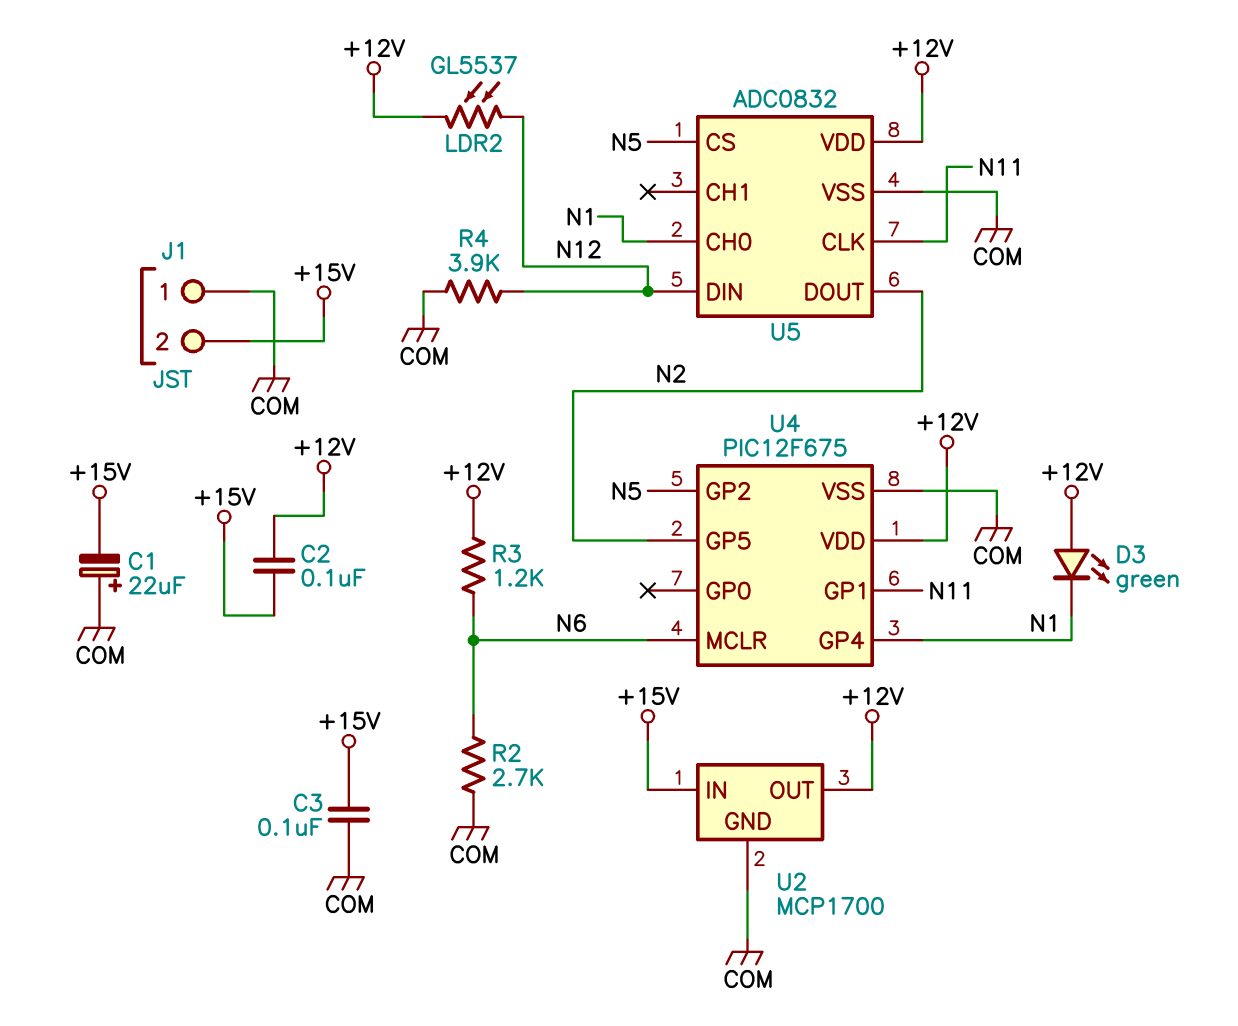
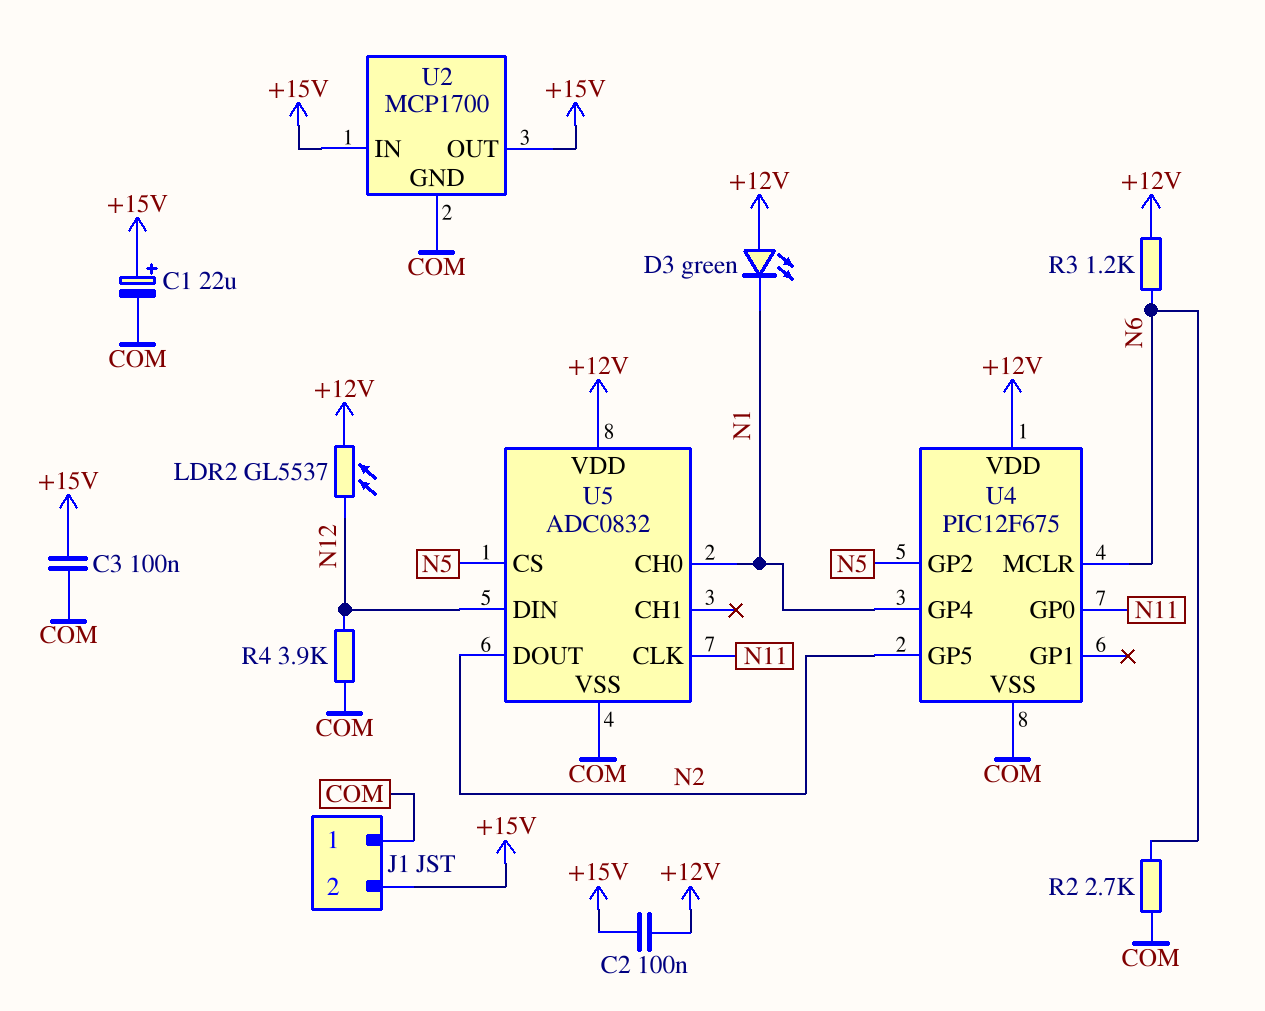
C1: 22uF (plus COM, minus +15V) -> 22uF (plus +15V, minus COM)
U2 pin OUT: +12V -> +15V
U4 pin GP0: none -> N11
U4 pin GP1: N11 -> none

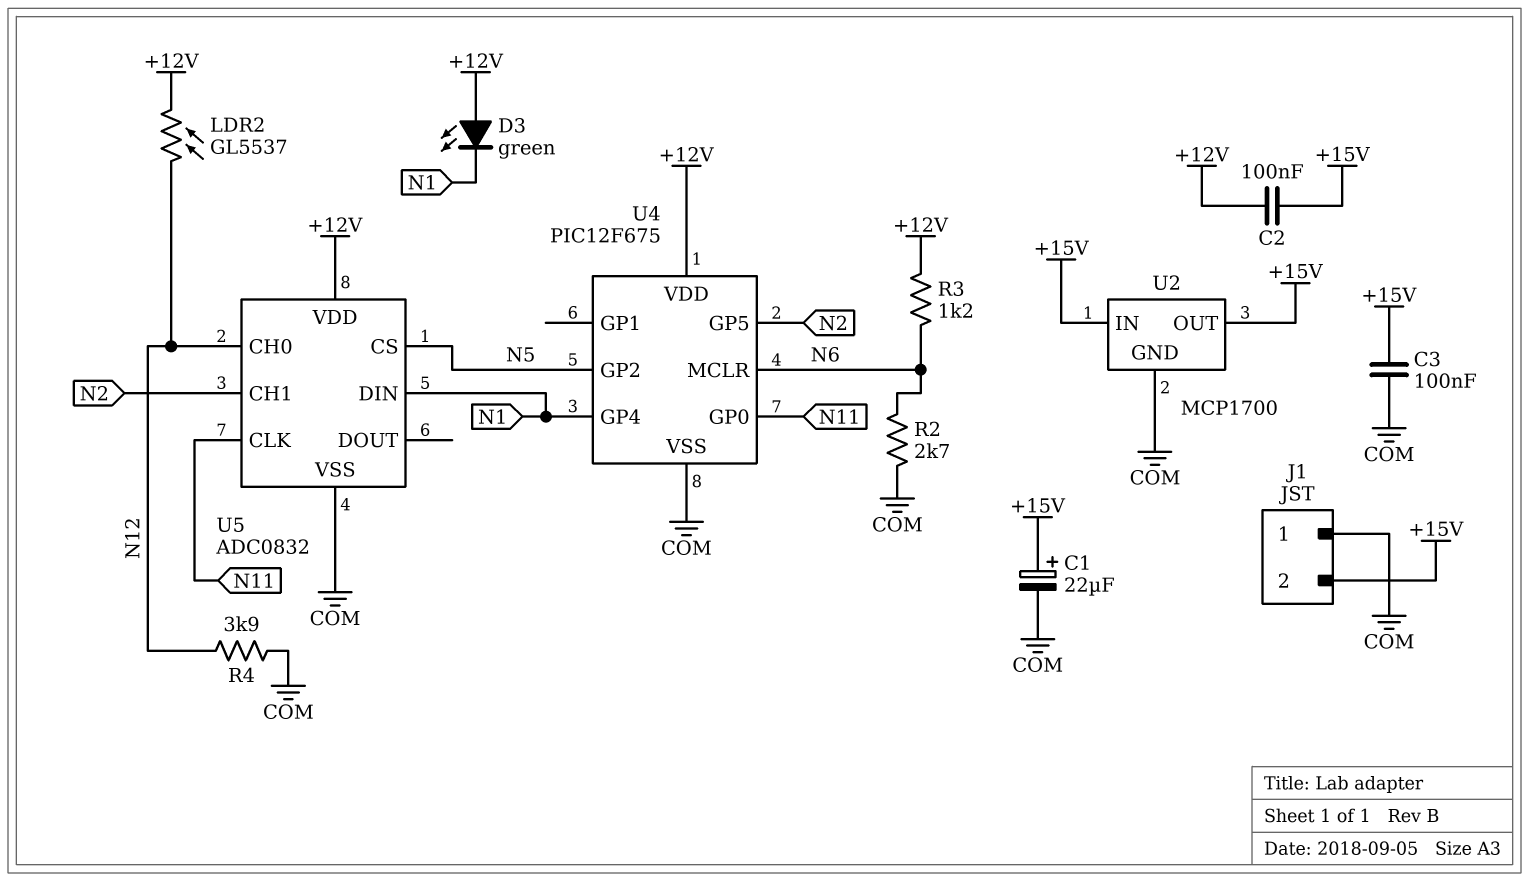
U5 pin CH0: N1 -> N12
U5 pin CH1: none -> N2
U5 pin DIN: N12 -> N1
U5 pin DOUT: N2 -> none

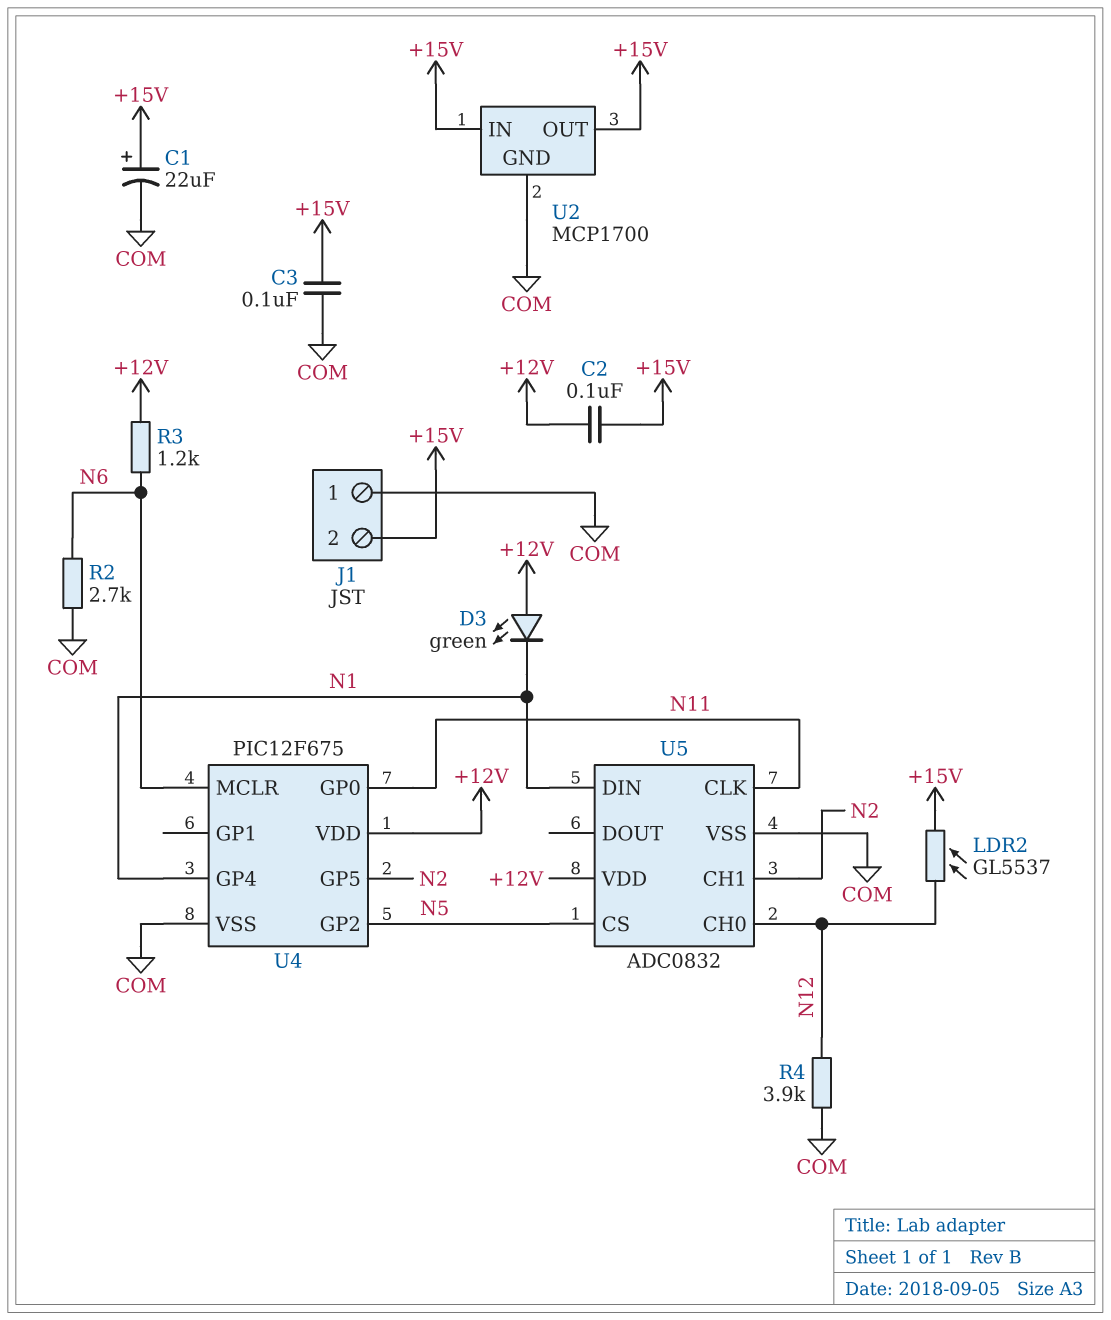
LDR2: GL5537 (+12V, N12) -> GL5537 (+15V, N12)

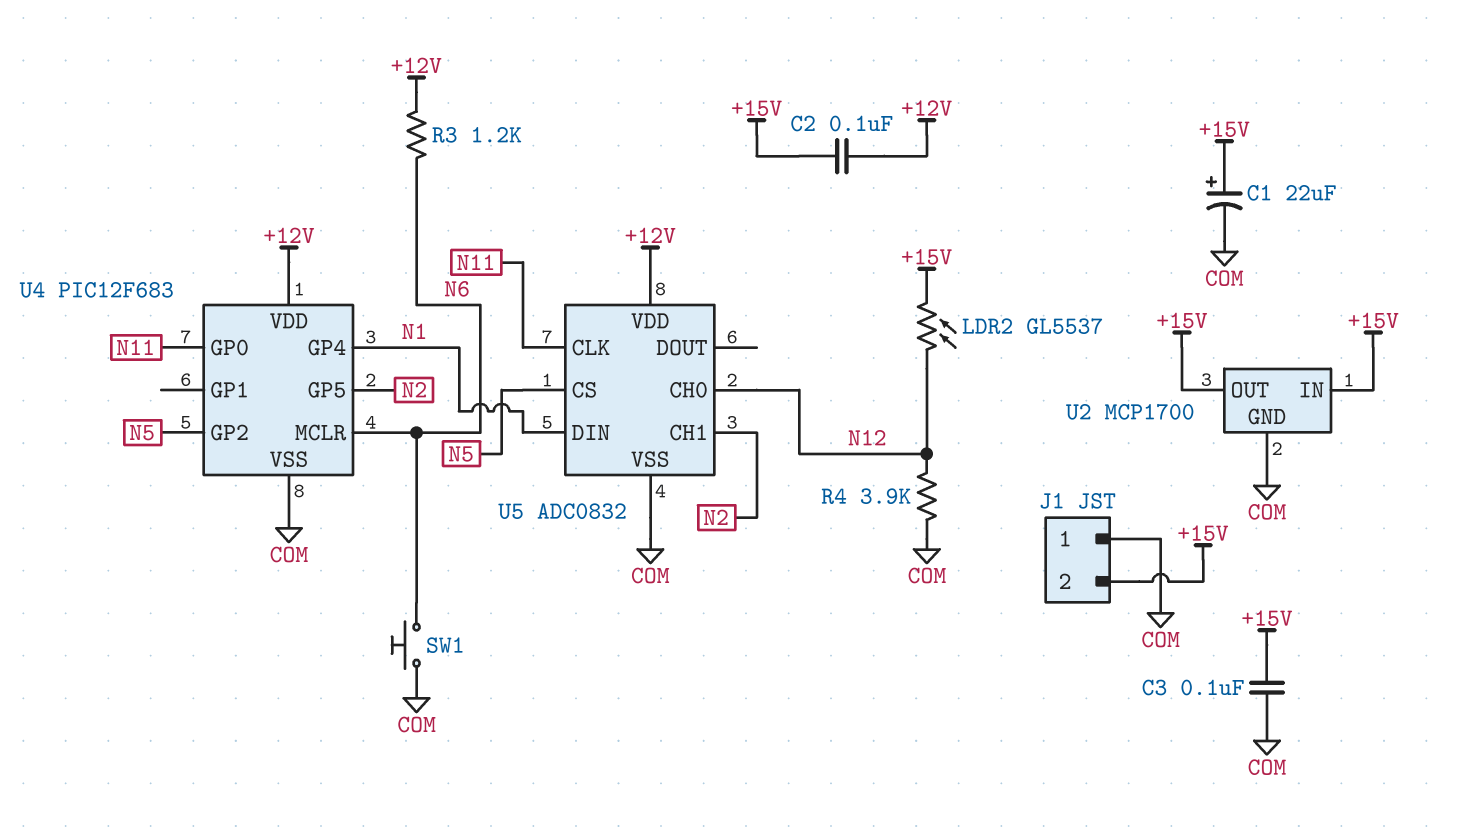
D3: LED green (A +12V, K N1) -> none
R2: 2.7k (COM, N6) -> none
SW1: none -> button (COM, N6)
U4: PIC12F675 -> PIC12F683

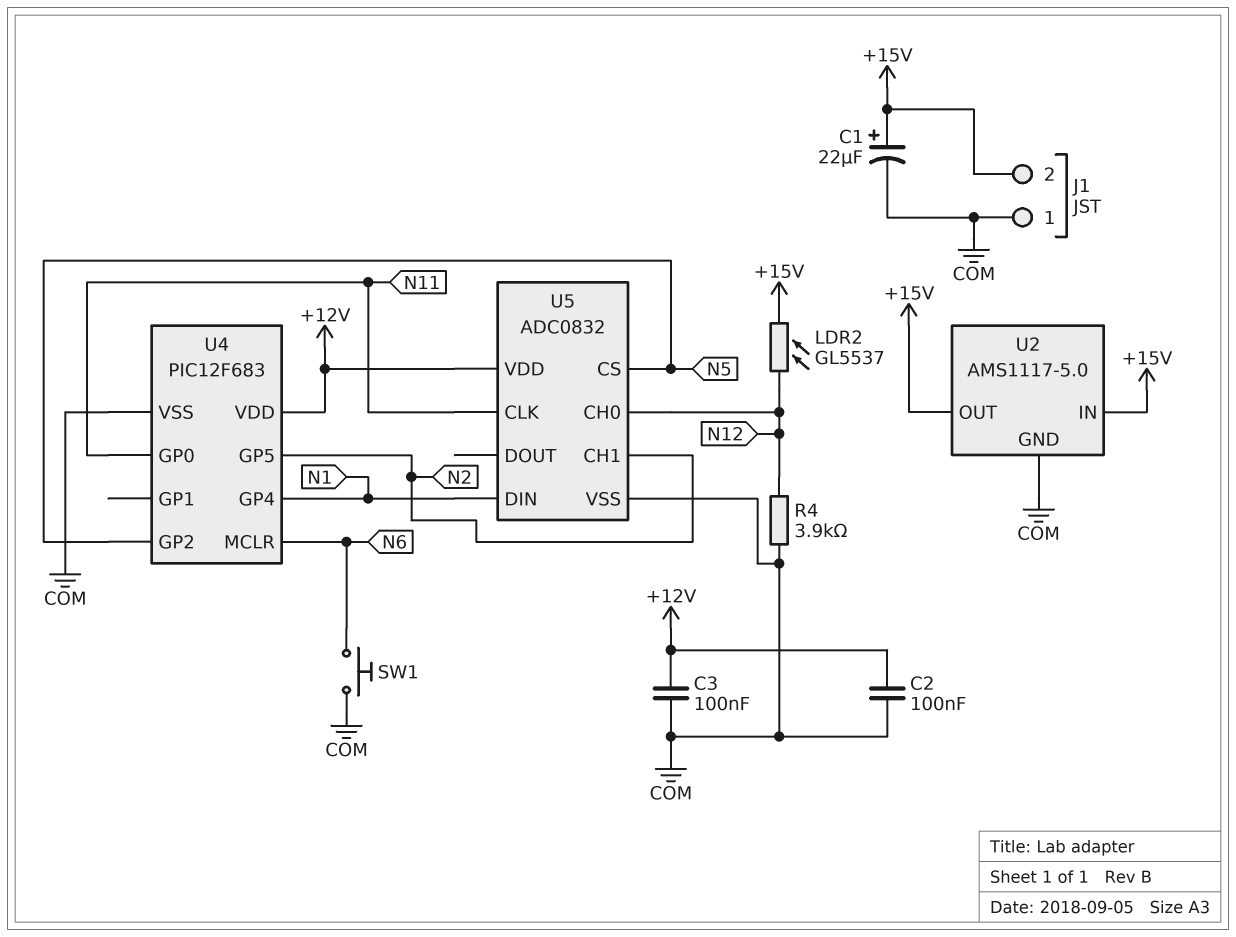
C2: 100nF (+12V, +15V) -> 100nF (+12V, COM)
C3: 100nF (+15V, COM) -> 100nF (+12V, COM)
R3: 1.2k (+12V, N6) -> none
U2: MCP1700 -> AMS1117-5.0

